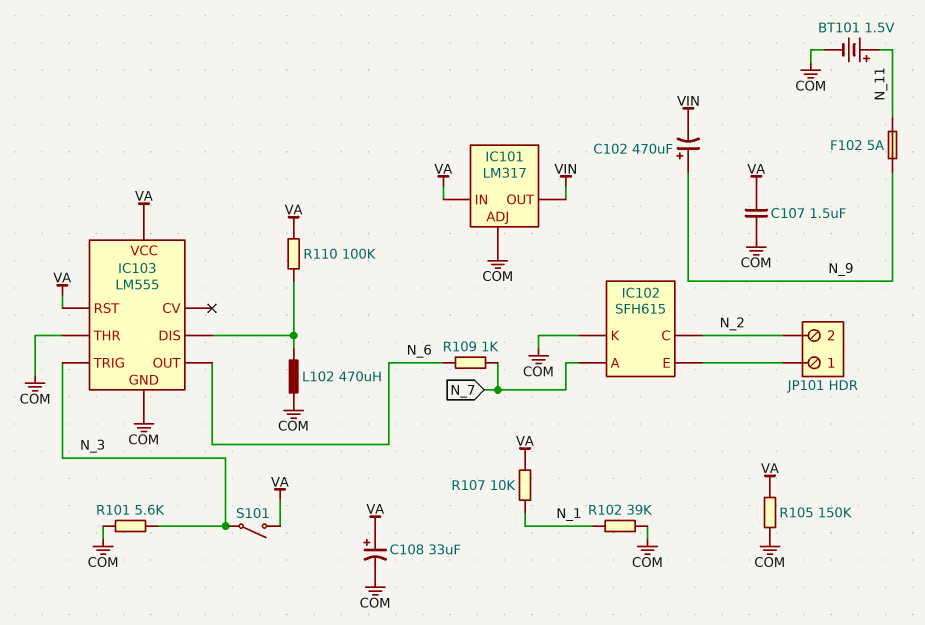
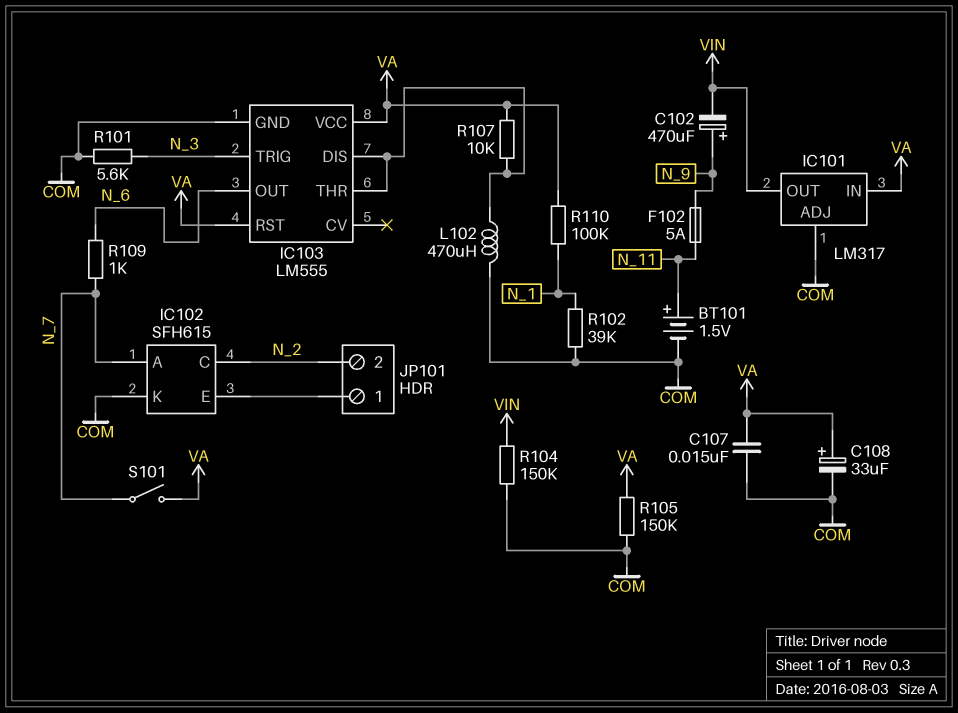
C107: 1.5uF (COM, VA) -> 15nF (COM, VA)
IC103 pin THR: COM -> IC103/DIS
R104: none -> 150k (COM, VIN)
R107: 10k (N_1, VA) -> 10k (IC103/DIS, VA)
R110: 100k (IC103/DIS, VA) -> 100k (N_1, VA)
S101: switch (N_3, VA) -> switch (N_7, VA)

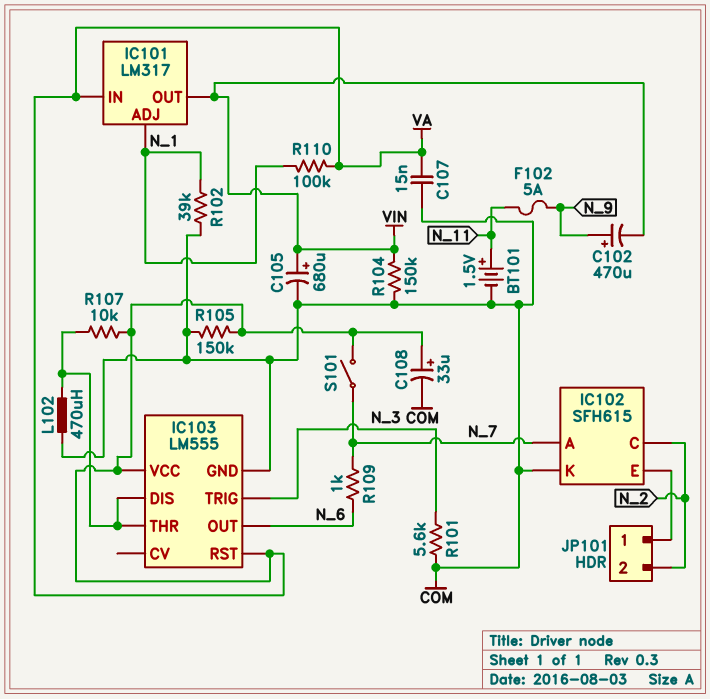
C105: none -> 680uF (plus VIN, minus COM)
IC101 pin ADJ: COM -> N_1

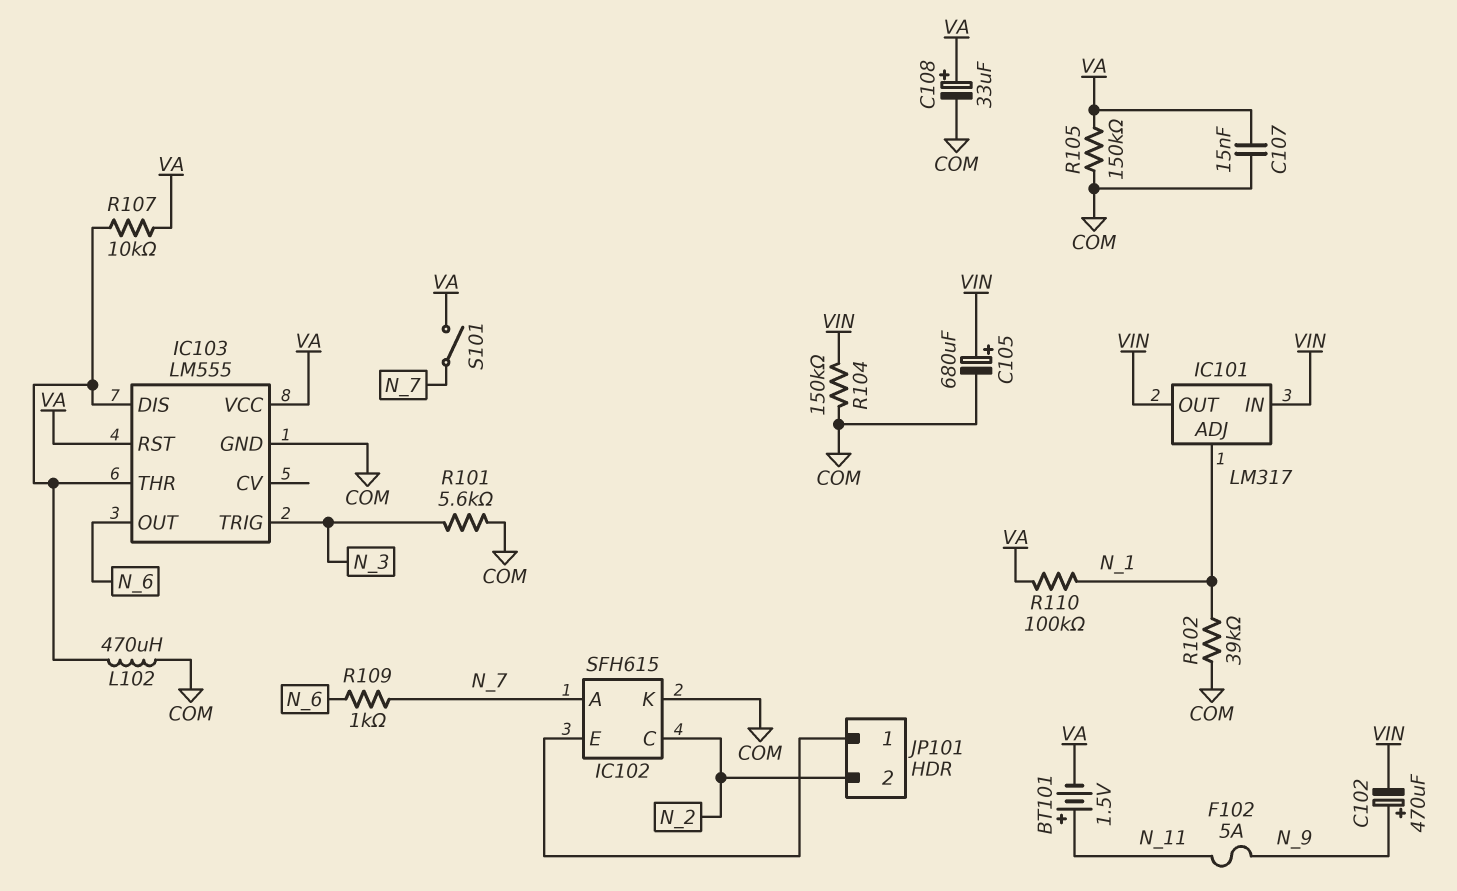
BT101: 1.5V (plus N_11, minus COM) -> 1.5V (plus N_11, minus VA)
IC101 pin IN: VA -> VIN

